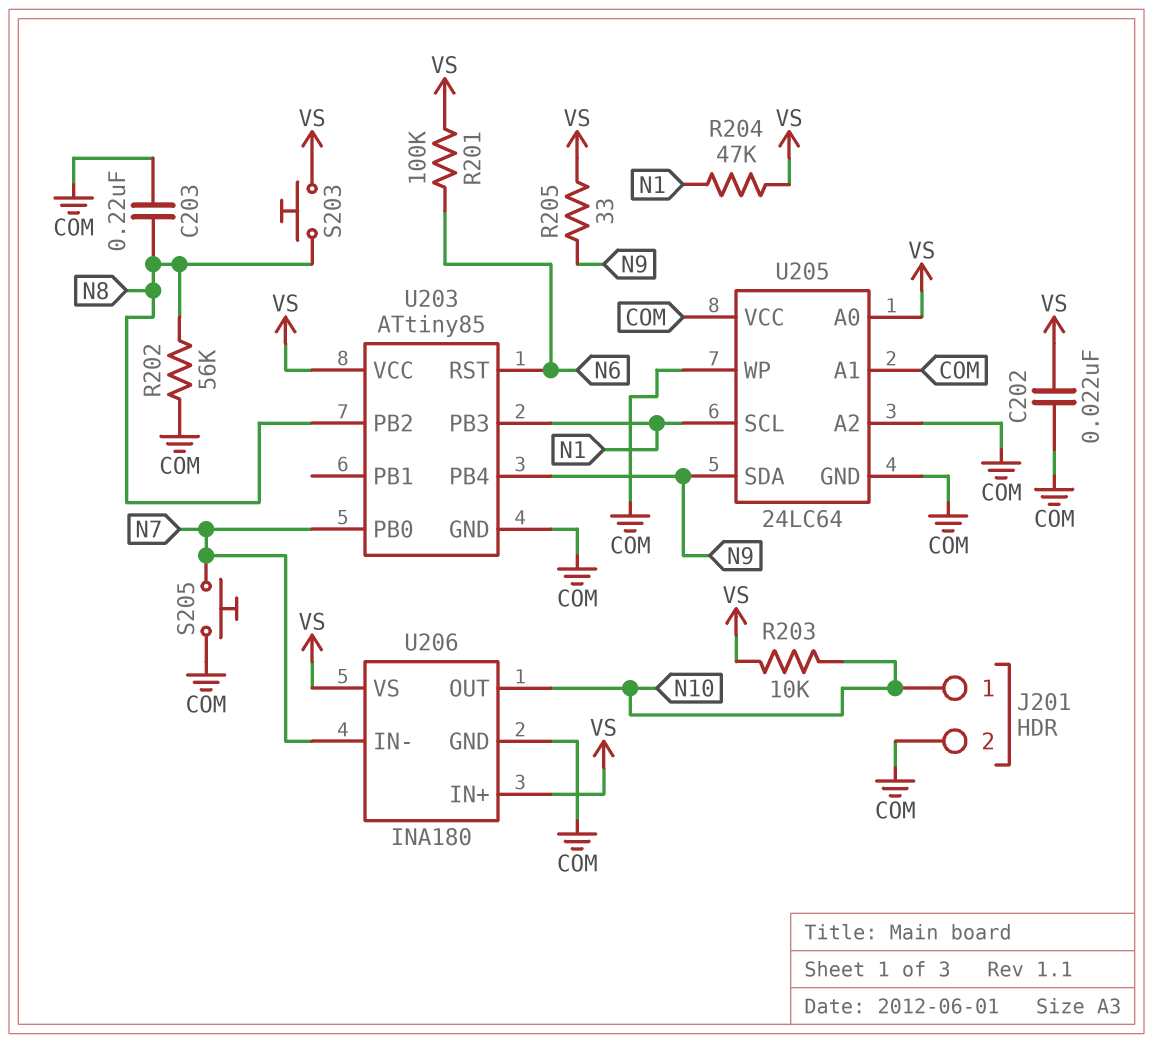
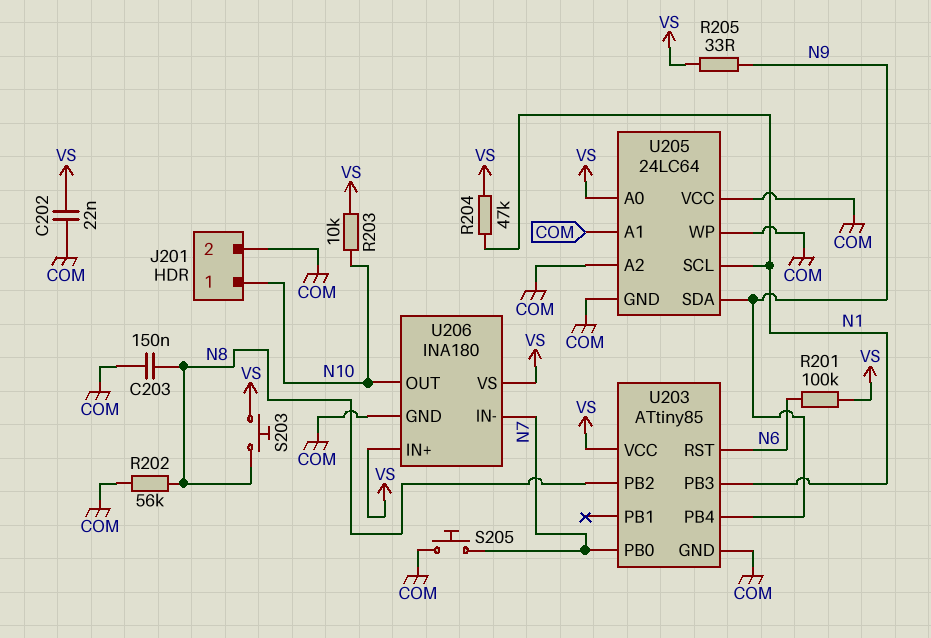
C203: 220nF (COM, N8) -> 150nF (COM, N8)

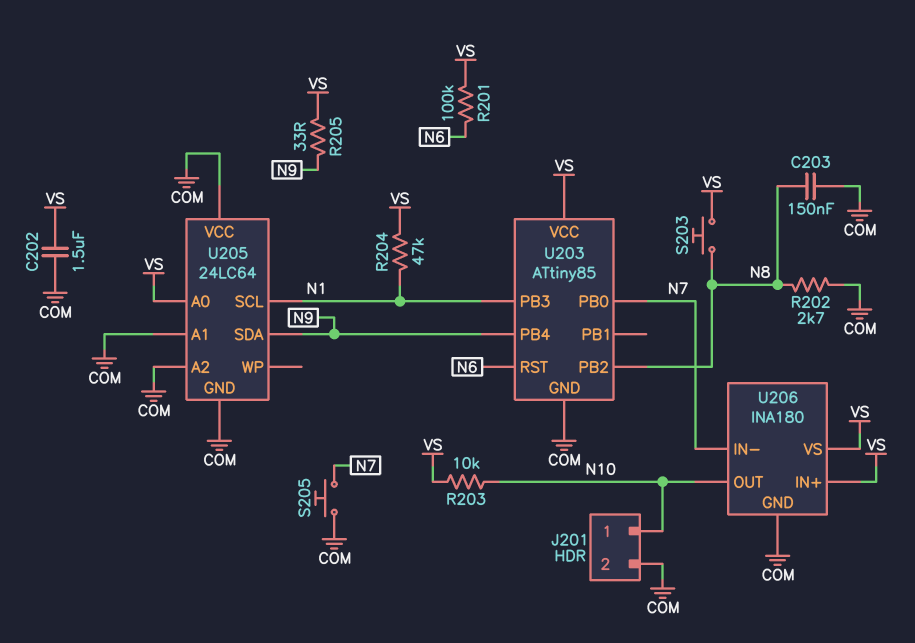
C202: 22nF (COM, VS) -> 1.5uF (COM, VS)
R202: 56k (COM, N8) -> 2.7k (COM, N8)
U205 pin WP: COM -> none

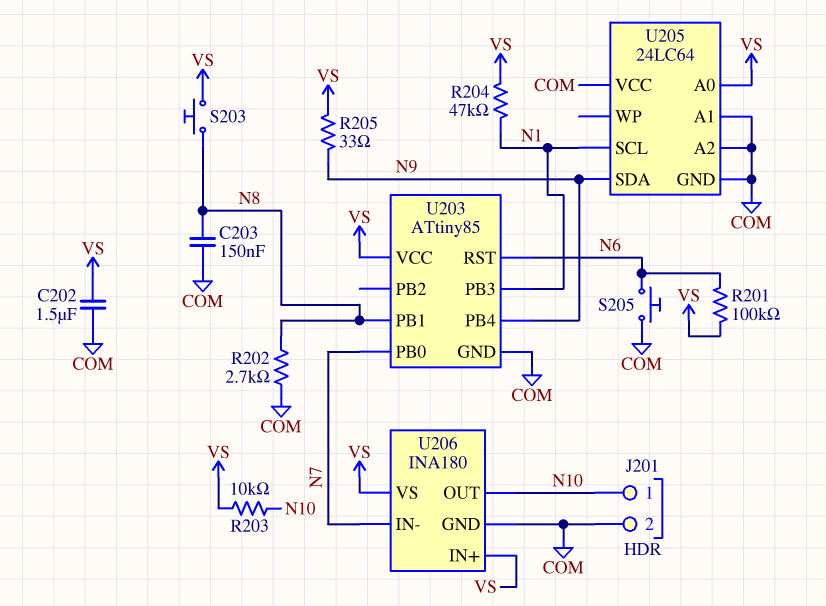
S205: button (COM, N7) -> button (COM, N6)
U203 pin PB1: none -> N8
U203 pin PB2: N8 -> none

